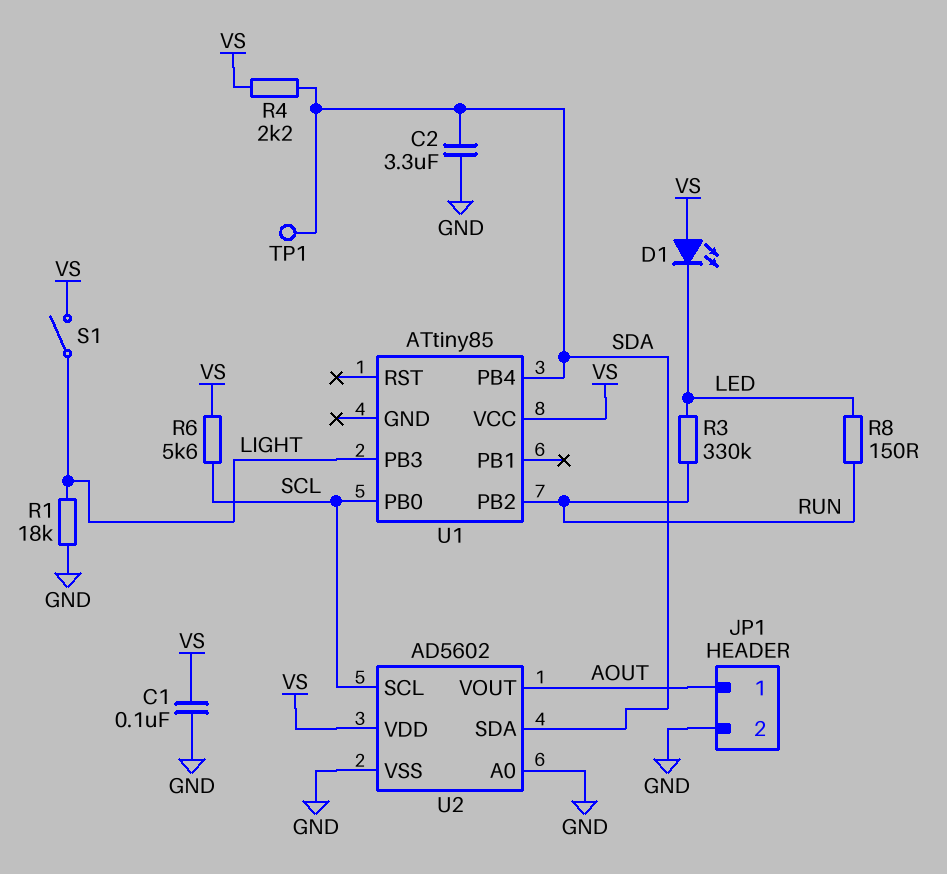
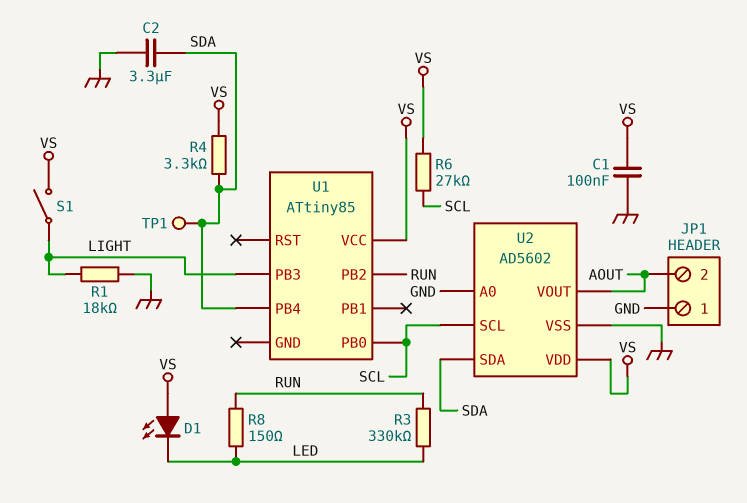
JP1 pin 1: AOUT -> GND
JP1 pin 2: GND -> AOUT
R4: 2.2k (SDA, VS) -> 3.3k (SDA, VS)
R6: 5.6k (SCL, VS) -> 27k (SCL, VS)

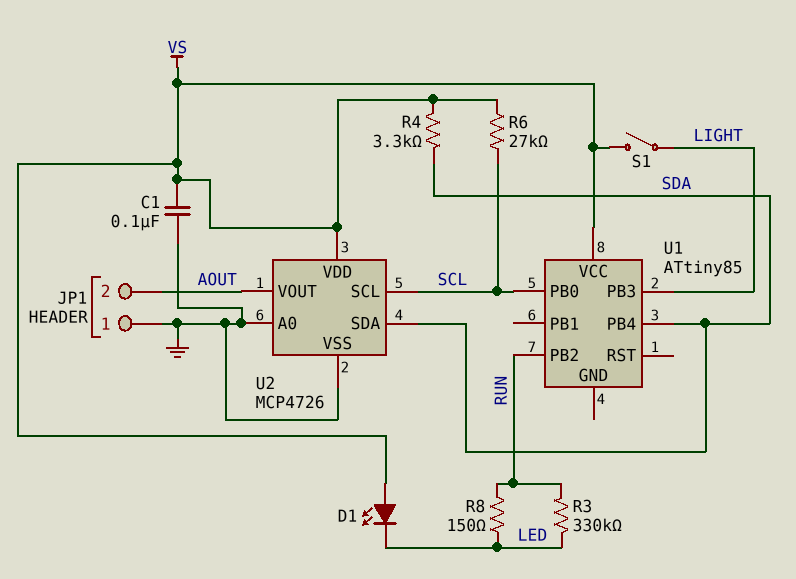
C2: 3.3uF (GND, SDA) -> none
R1: 18k (GND, LIGHT) -> none
TP1: test point (SDA) -> none
U2: AD5602 -> MCP4726

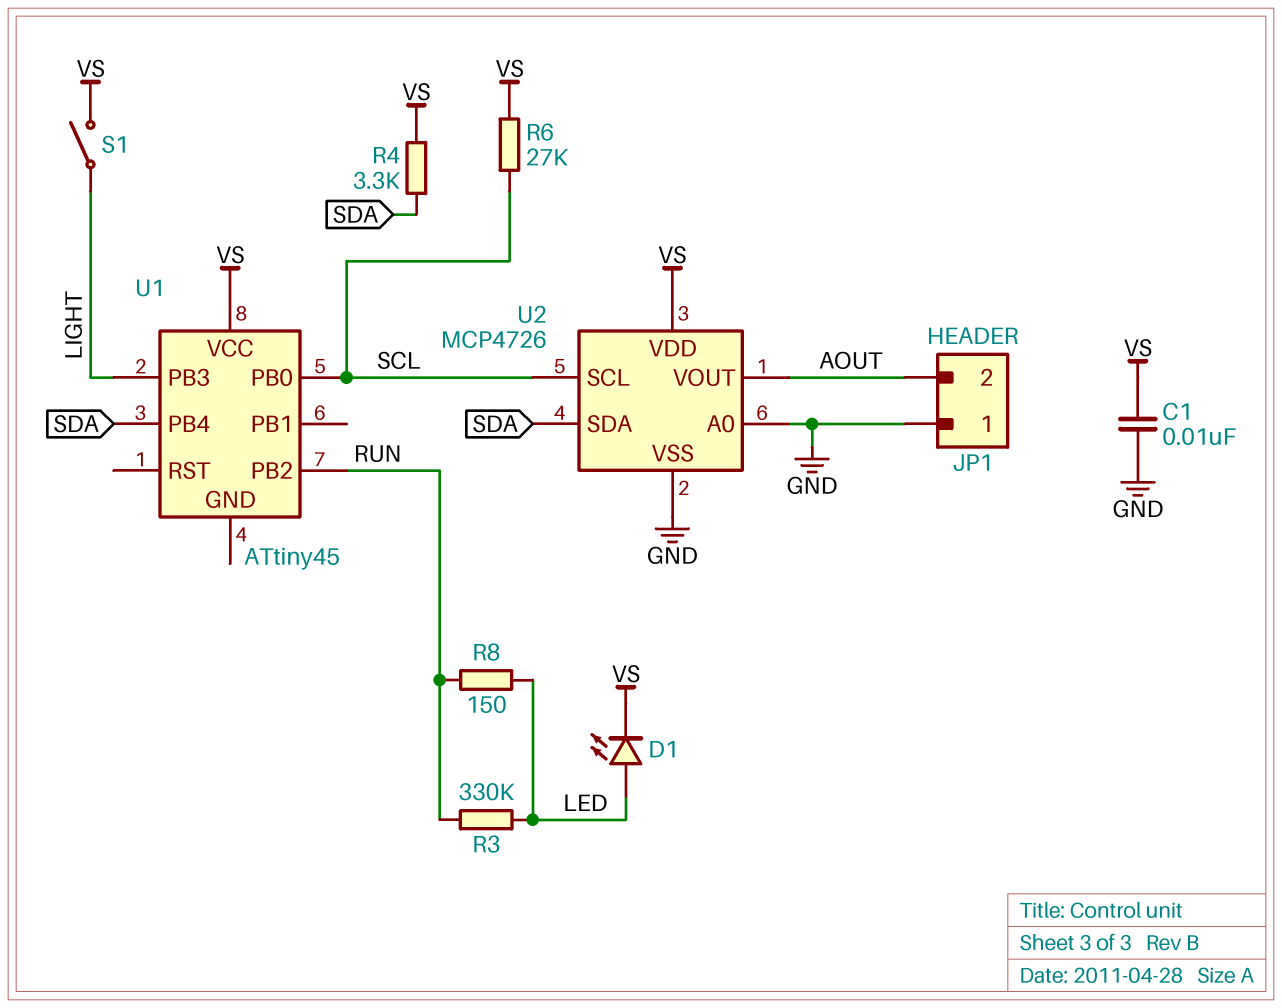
C1: 100nF (GND, VS) -> 10nF (GND, VS)
D1: LED (A VS, K LED) -> LED (A LED, K VS)
U1: ATtiny85 -> ATtiny45

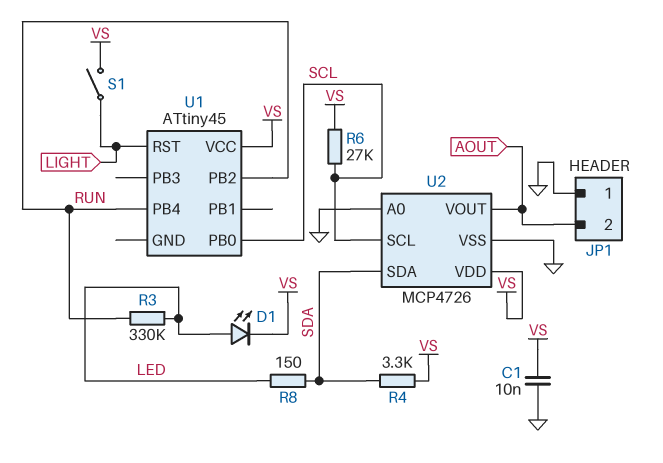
R8: 150 (LED, RUN) -> 150 (LED, SDA)
U1 pin PB3: LIGHT -> none
U1 pin PB4: SDA -> RUN
U1 pin RST: none -> LIGHT

